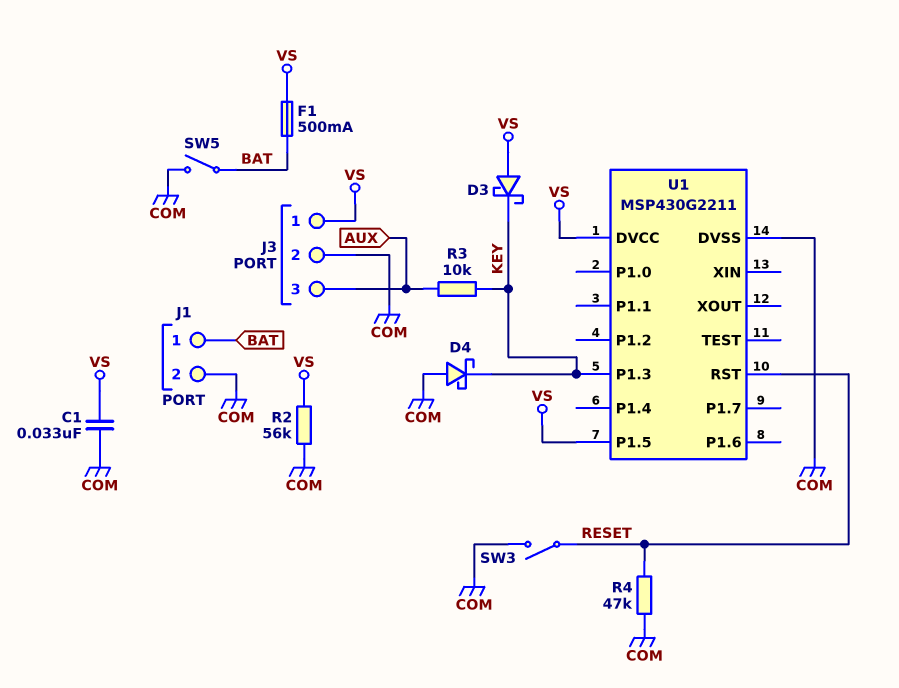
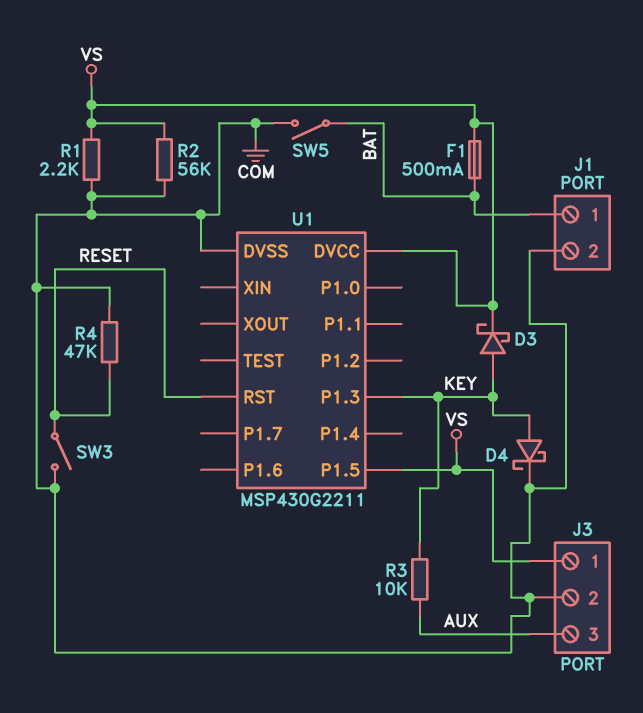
C1: 33nF (COM, VS) -> none
D3: schottky (A VS, K KEY) -> schottky (A KEY, K VS)
D4: schottky (A COM, K KEY) -> schottky (A KEY, K COM)
R1: none -> 2.2k (COM, VS)

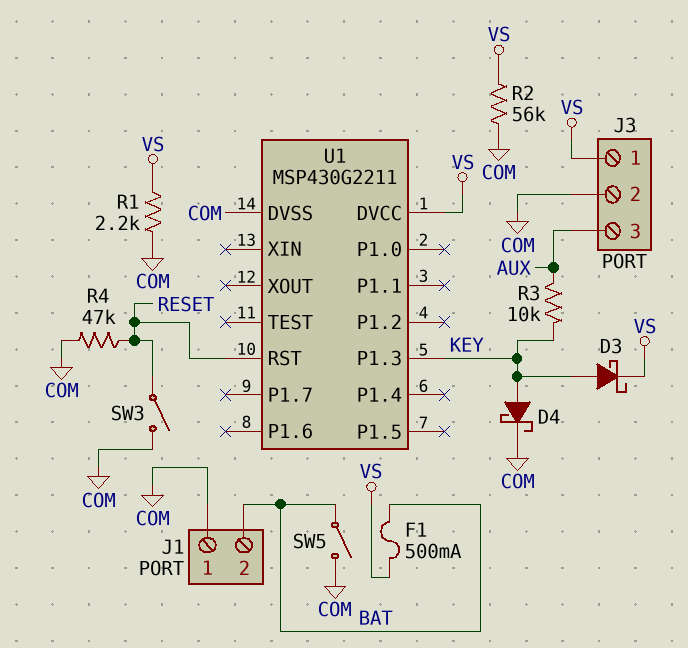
J1 pin 1: BAT -> COM
J1 pin 2: COM -> BAT
U1 pin P1.5: VS -> none

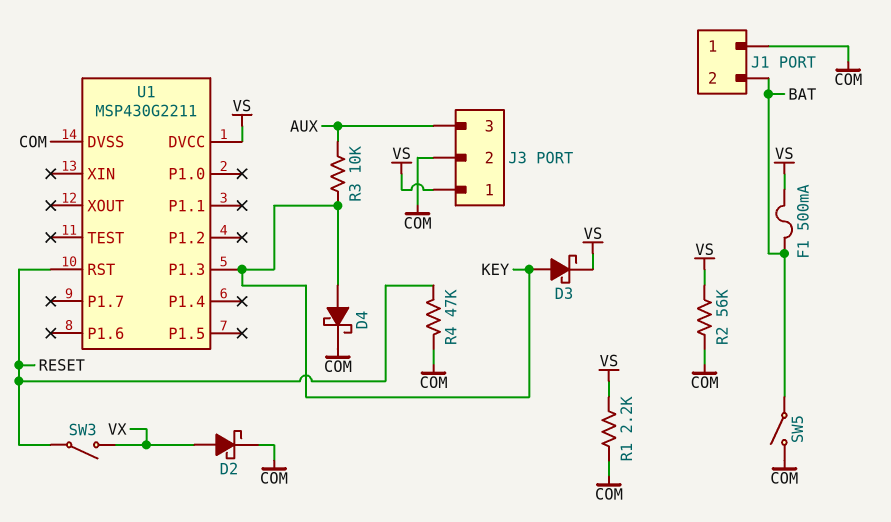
D2: none -> schottky (A VX, K COM)
SW3: switch (COM, RESET) -> switch (RESET, VX)

